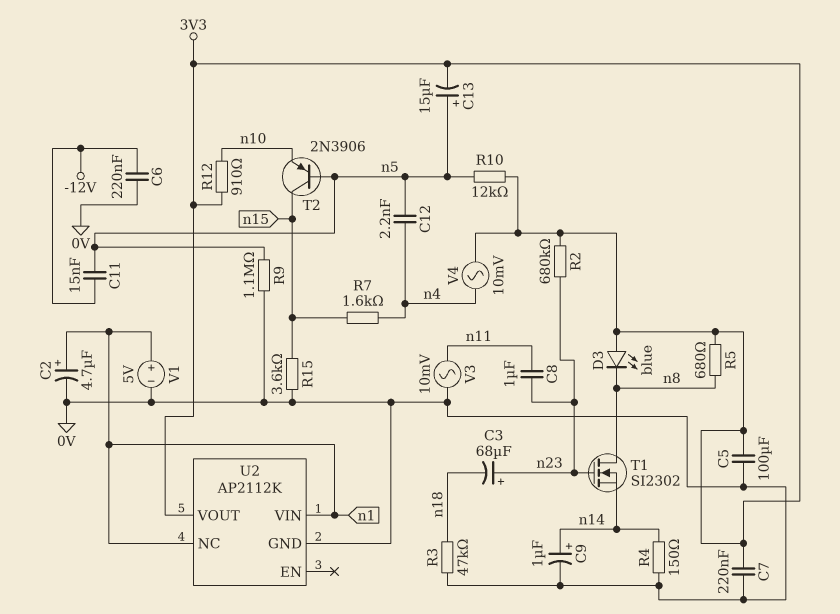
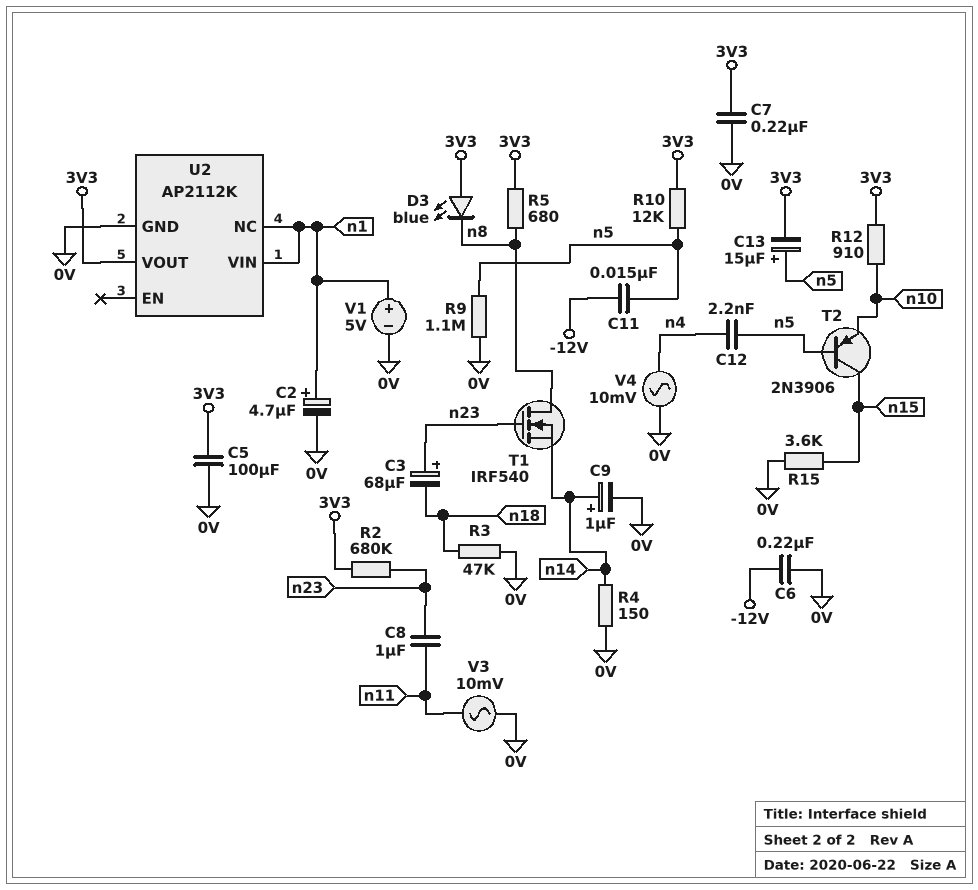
R7: 1.6k (n4, n15) -> none
T1: NMOS SI2302 (G n23, D n8, S n14) -> NMOS IRF540 (G n23, D n8, S n14)
V4: AC 10mV (3V3, n4) -> AC 10mV (0V, n4)

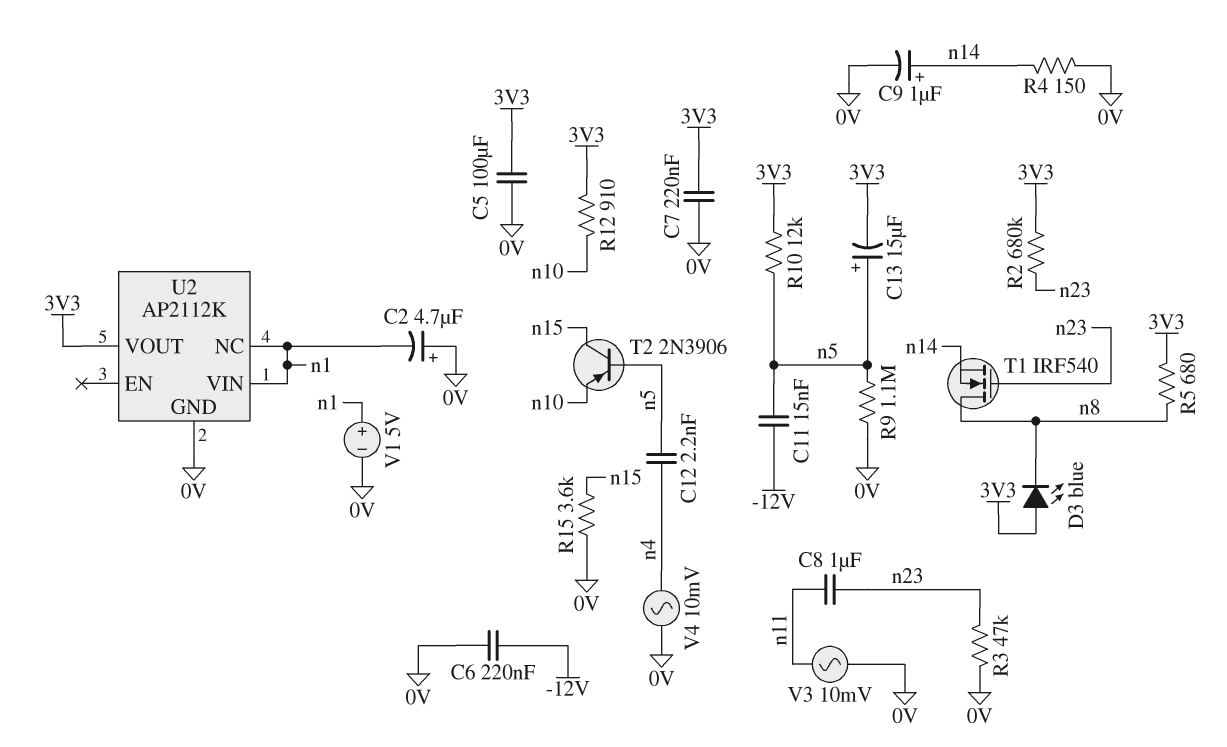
C2: 4.7uF (plus n1, minus 0V) -> 4.7uF (plus 0V, minus n1)
C3: 68uF (plus n23, minus n18) -> none
R3: 47k (0V, n18) -> 47k (0V, n23)

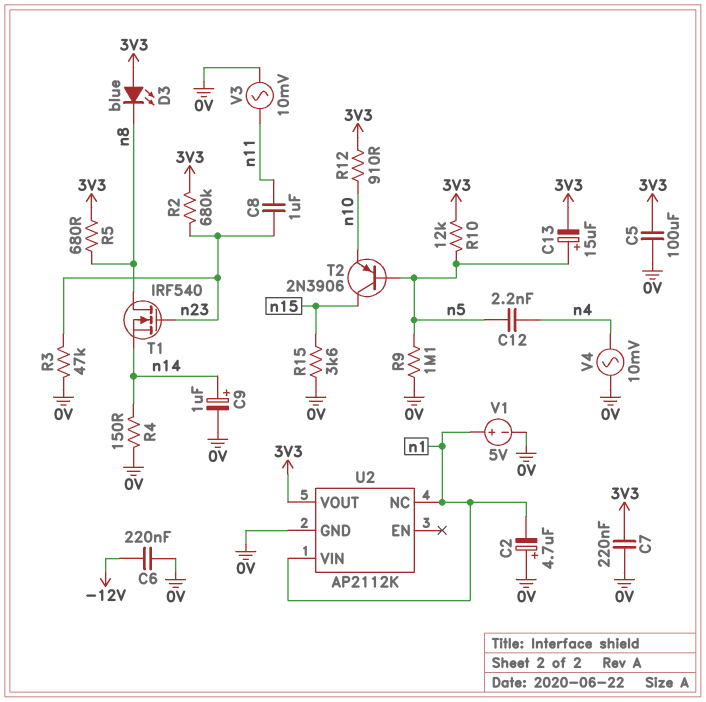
C11: 15nF (-12V, n5) -> none

